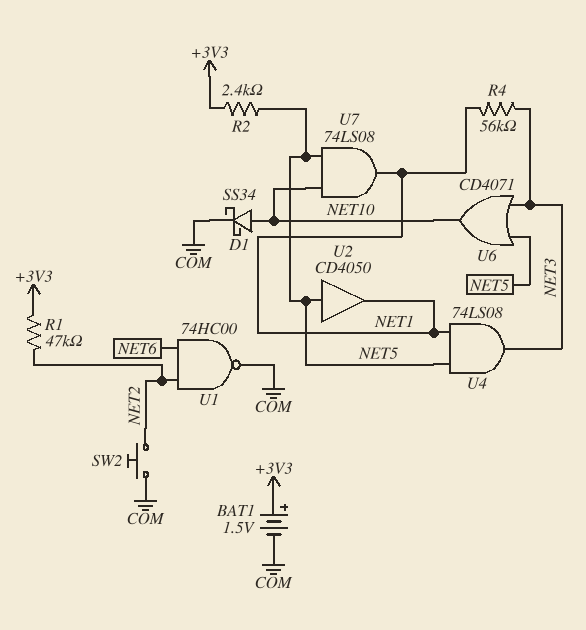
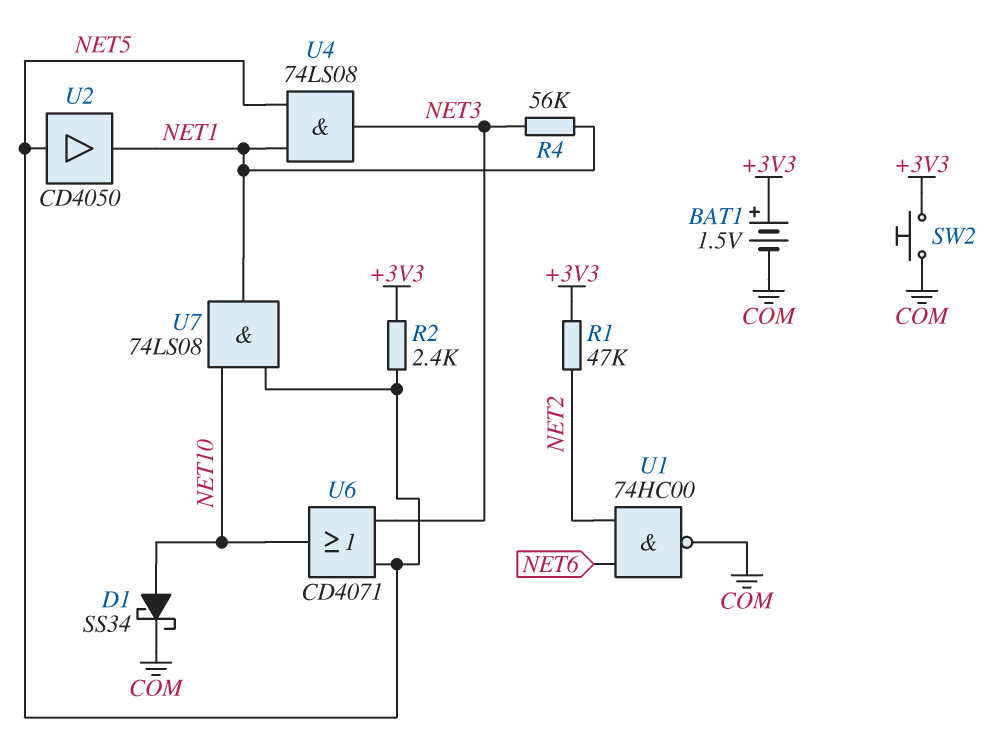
SW2: button (COM, NET2) -> button (+3V3, COM)

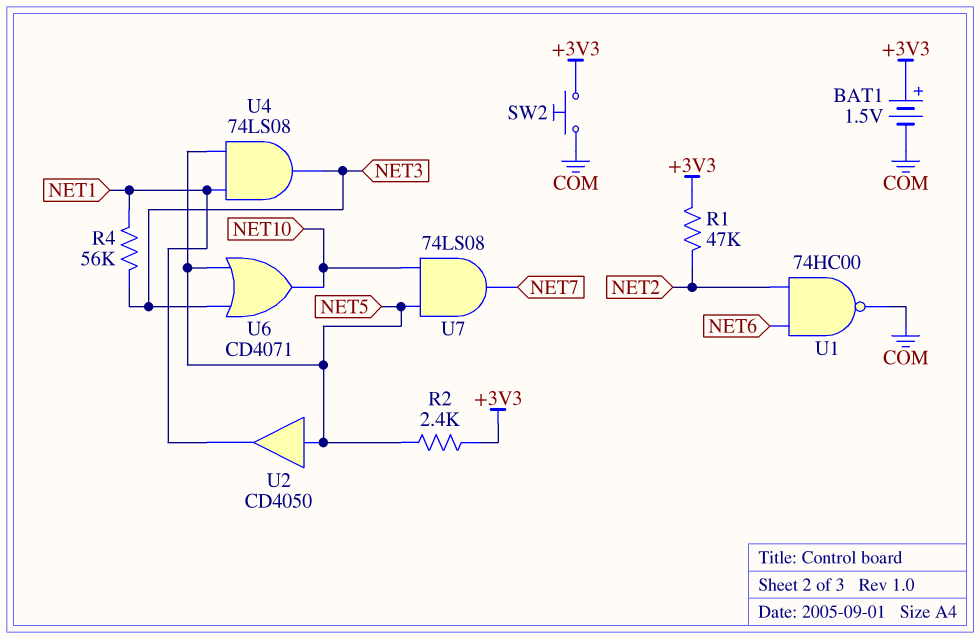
D1: schottky SS34 (A NET10, K COM) -> none
U7: AND 74LS08 (in NET5, in NET10, out NET1) -> AND 74LS08 (in NET5, in NET10, out NET7)

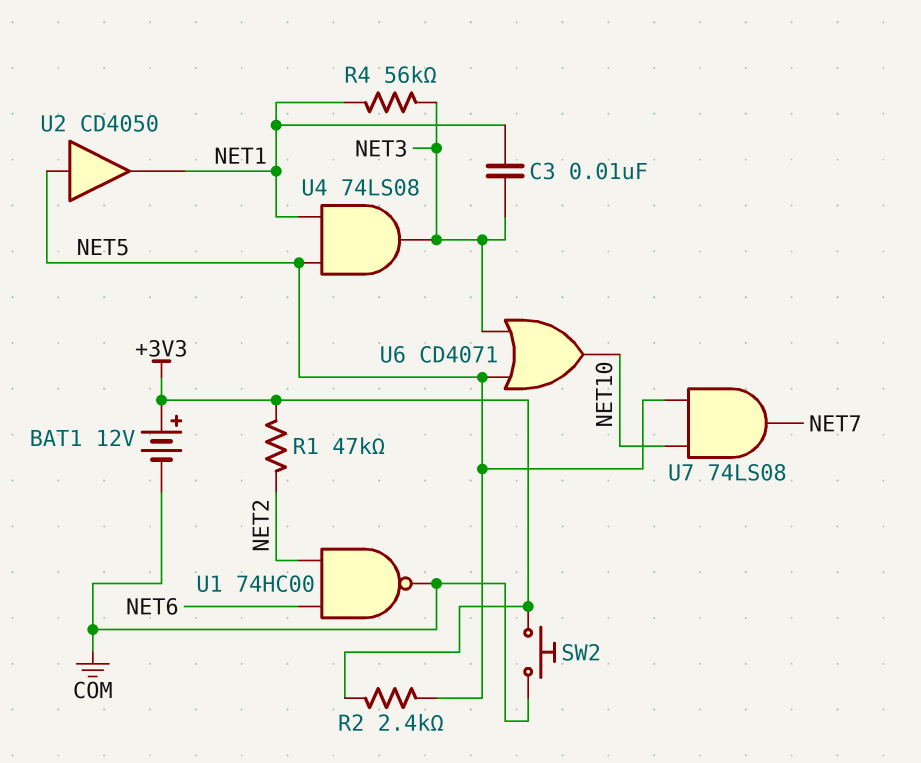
BAT1: 1.5V (plus +3V3, minus COM) -> 12V (plus +3V3, minus COM)
C3: none -> 10nF (NET1, NET3)

